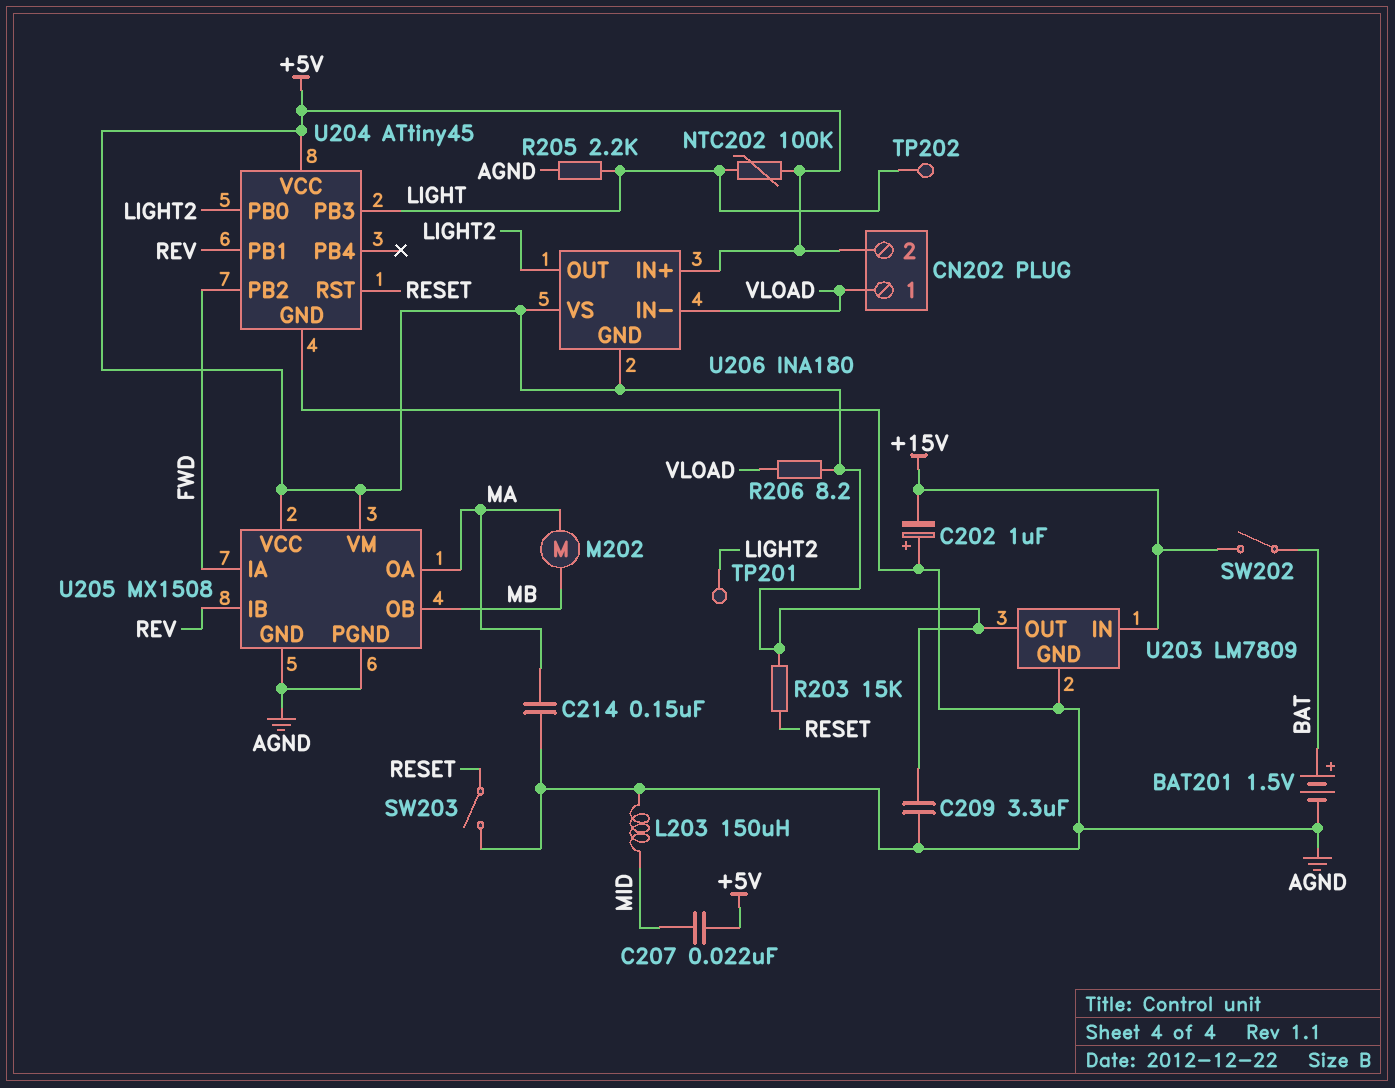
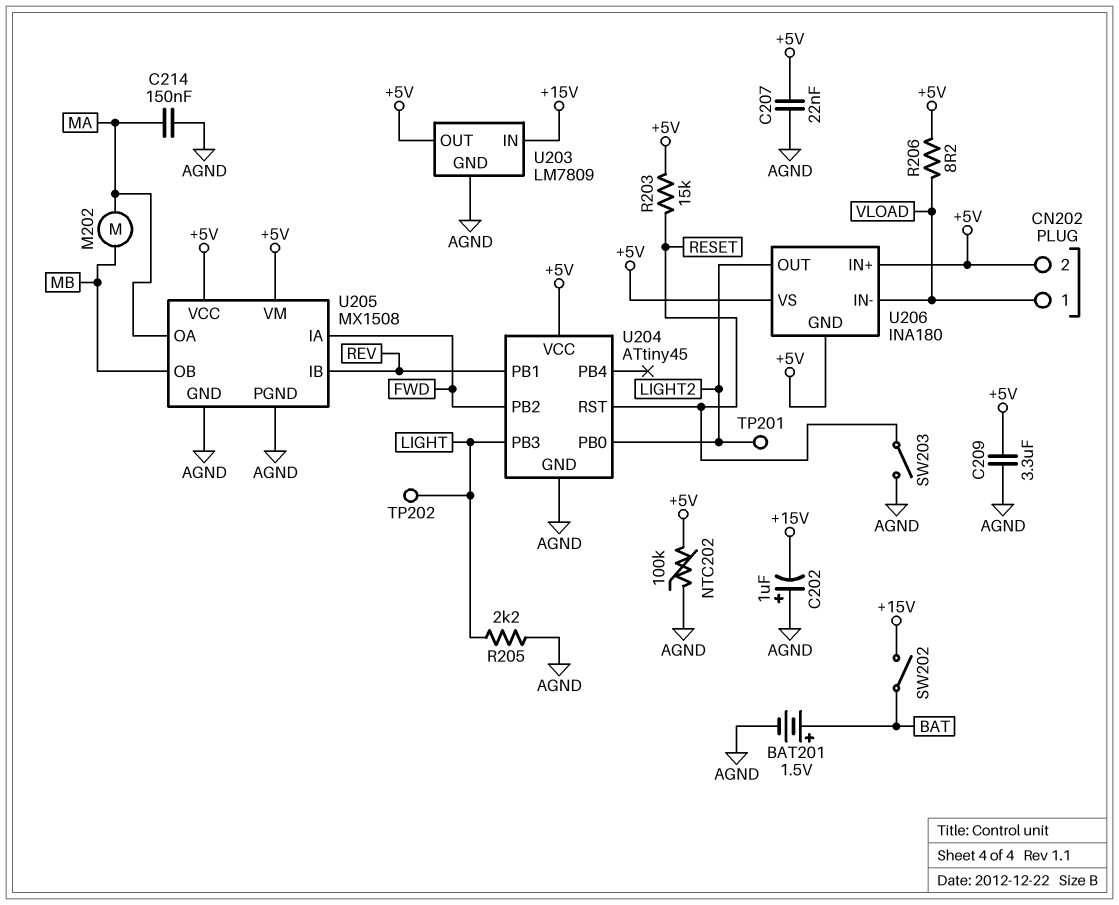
C207: 22nF (+5V, MID) -> 22nF (+5V, AGND)
L203: 150uH (AGND, MID) -> none
NTC202: 100k (+5V, LIGHT) -> 100k (+5V, AGND)

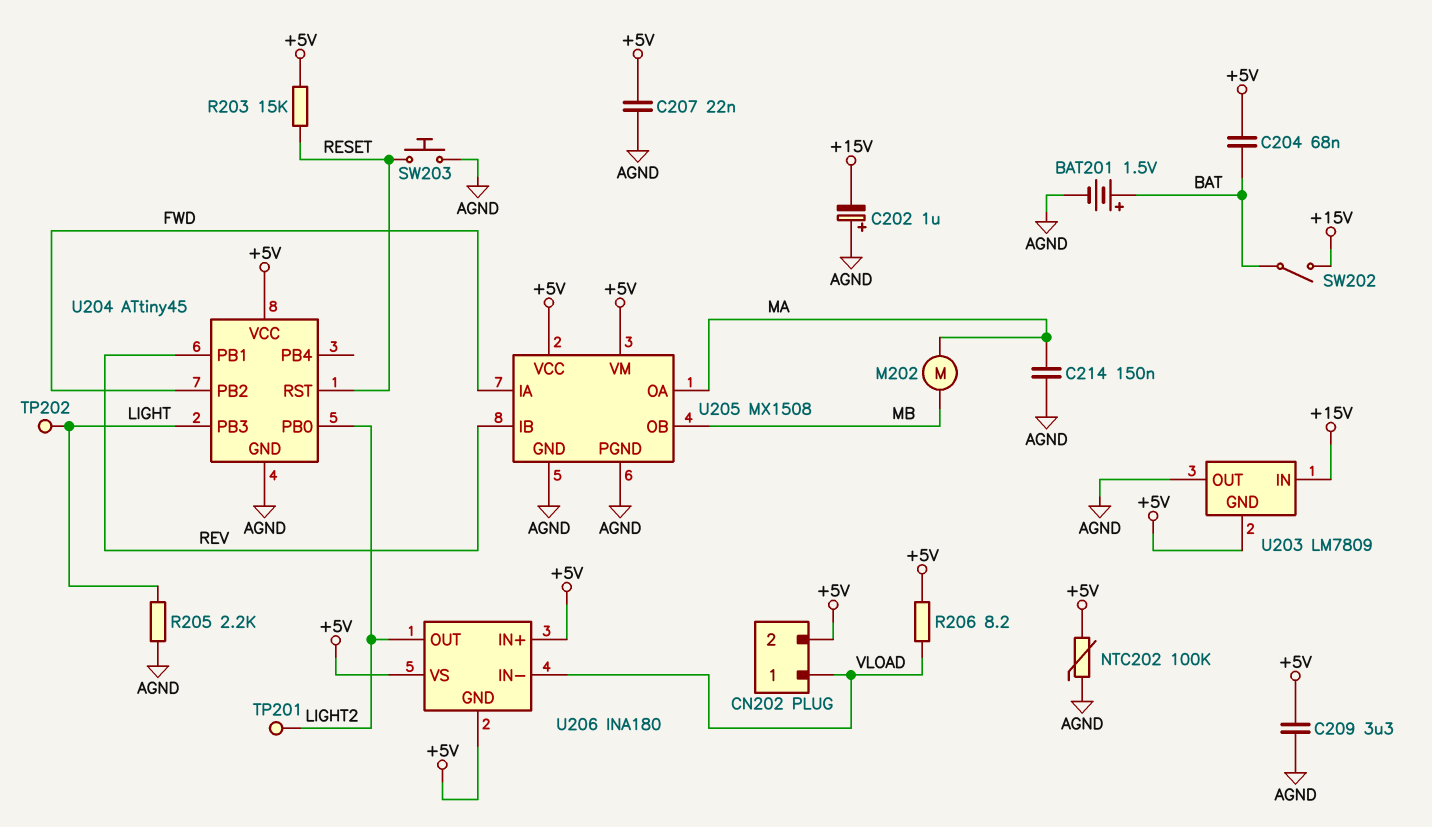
C204: none -> 68nF (+5V, BAT)
SW203: switch (AGND, RESET) -> button (AGND, RESET)
U203 pin GND: AGND -> +5V
U203 pin OUT: +5V -> AGND

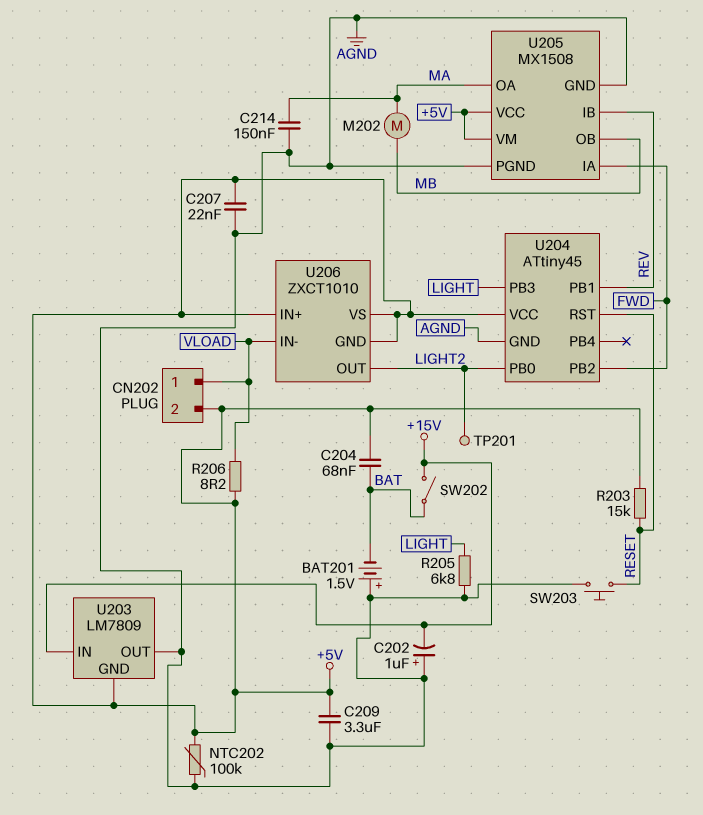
BAT201: 1.5V (plus BAT, minus AGND) -> 1.5V (plus AGND, minus BAT)
R205: 2.2k (AGND, LIGHT) -> 6.8k (AGND, LIGHT)
TP202: test point (LIGHT) -> none
U206: INA180 -> ZXCT1010

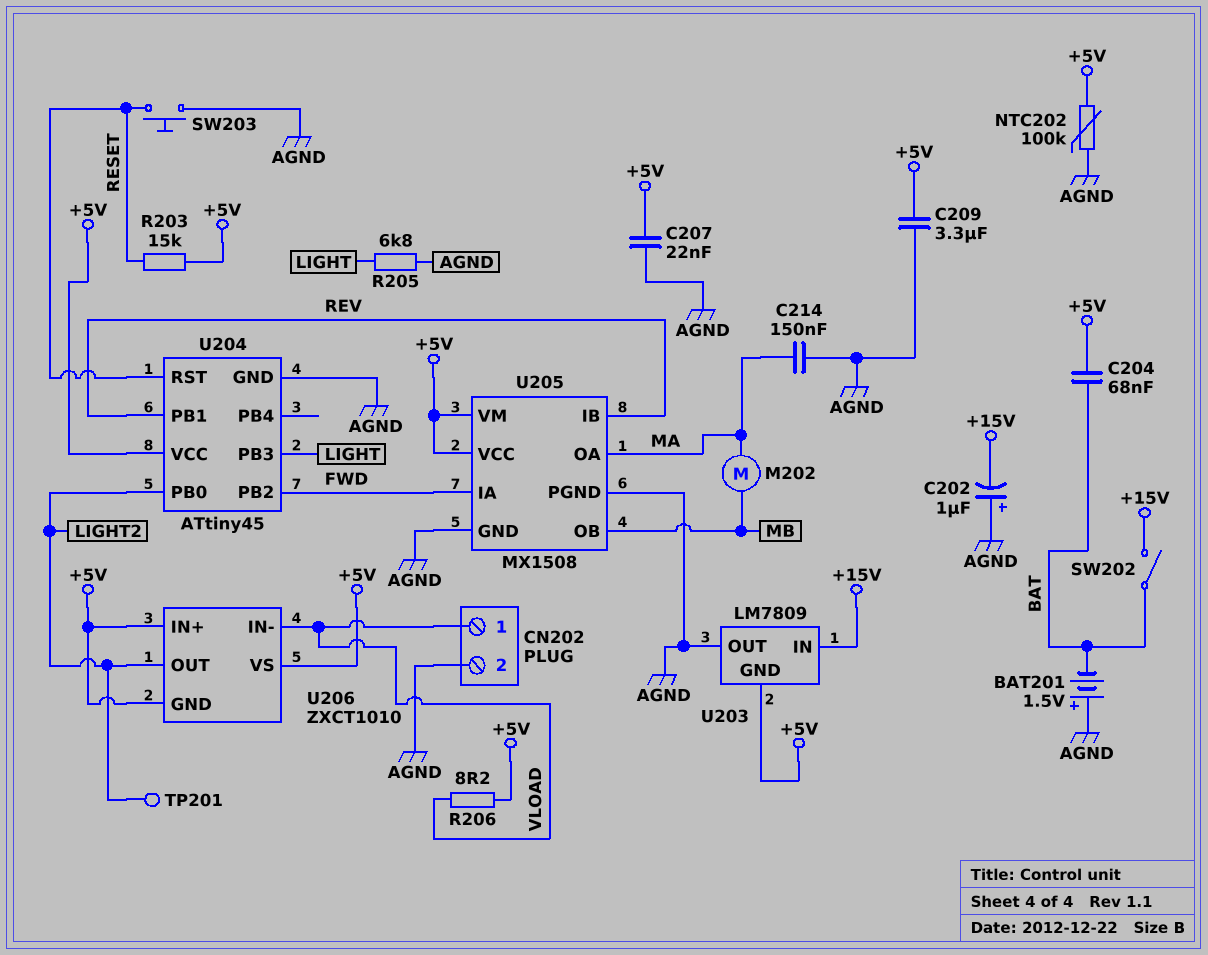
CN202 pin 2: +5V -> AGND

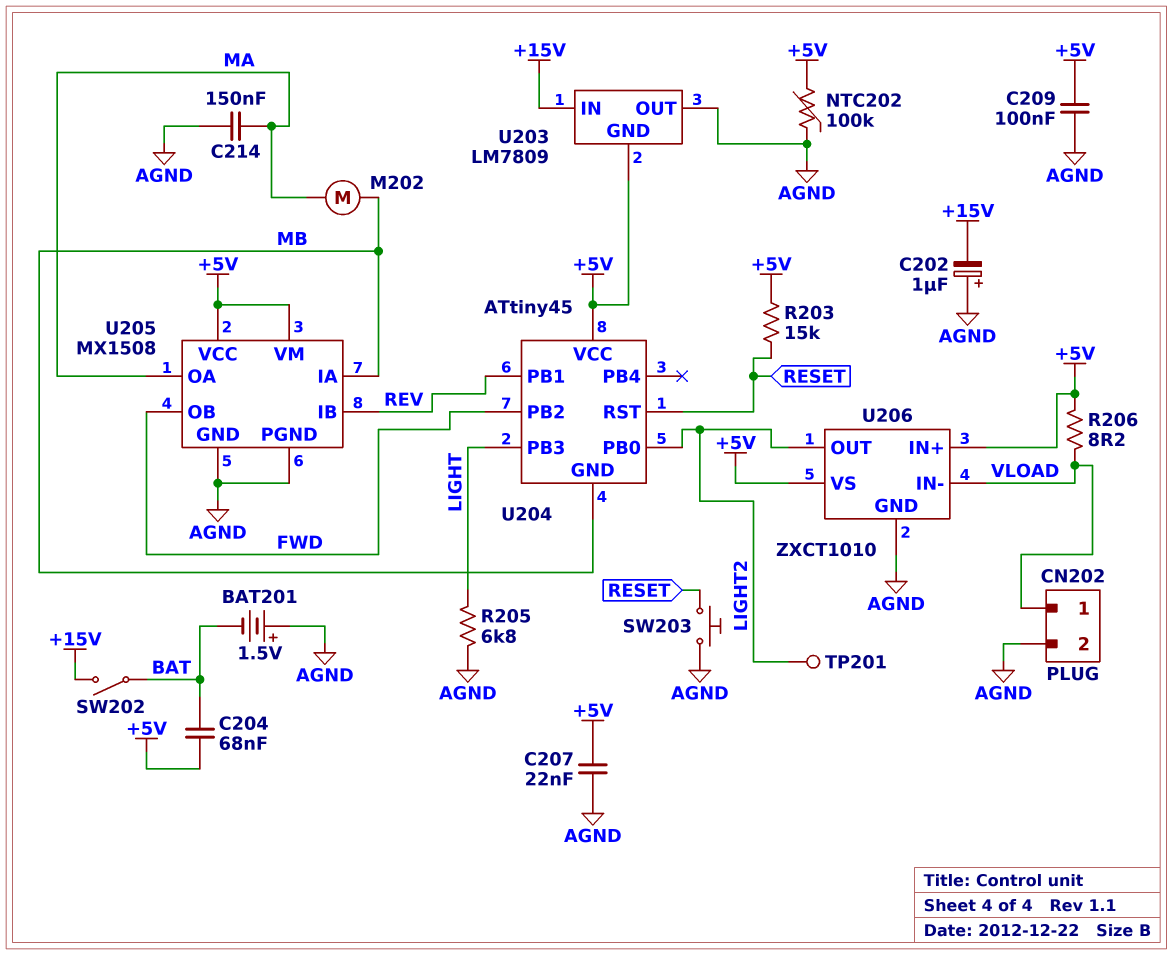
C209: 3.3uF (+5V, AGND) -> 100nF (+5V, AGND)
U204 pin GND: AGND -> MB
U205 pin IA: FWD -> MB
U205 pin OB: MB -> FWD
U206 pin GND: +5V -> AGND

